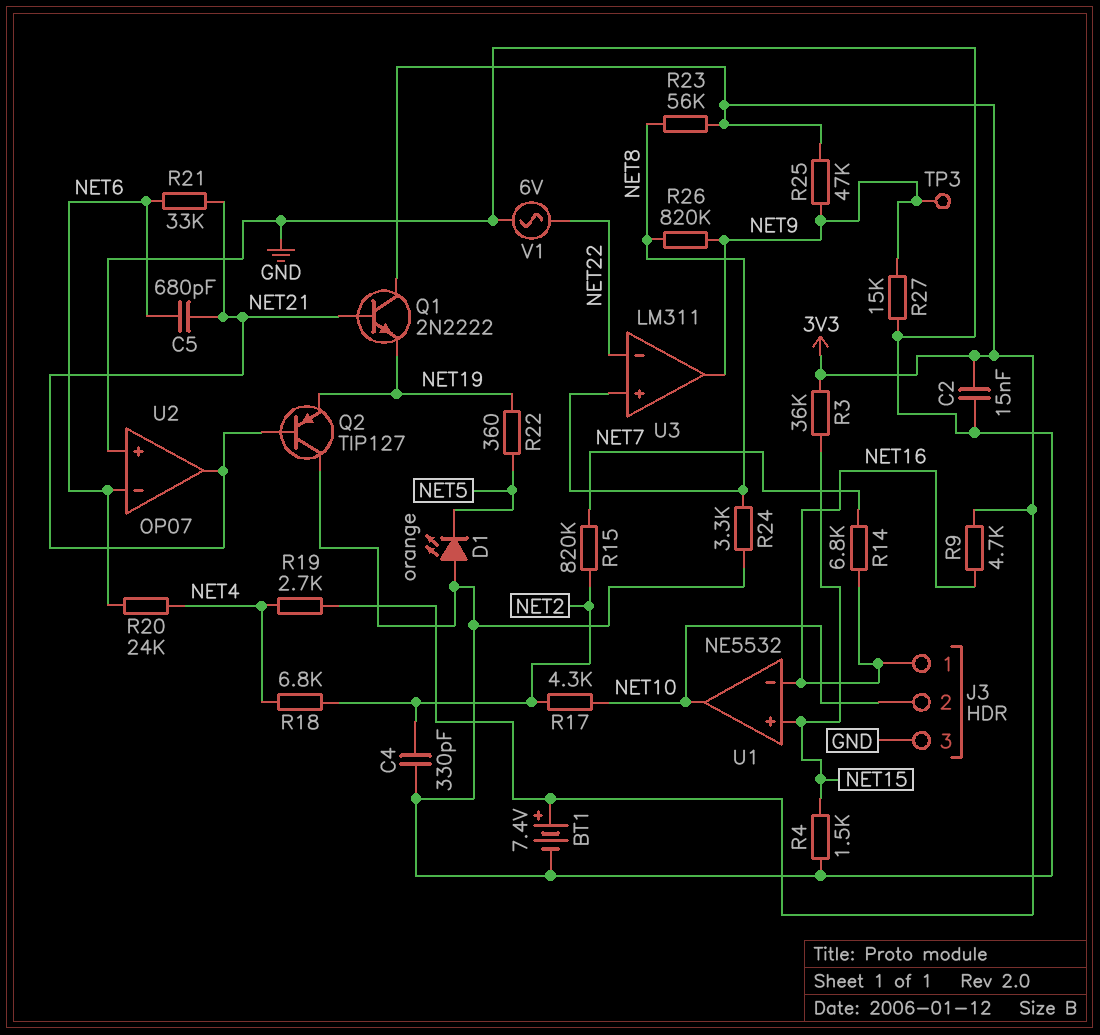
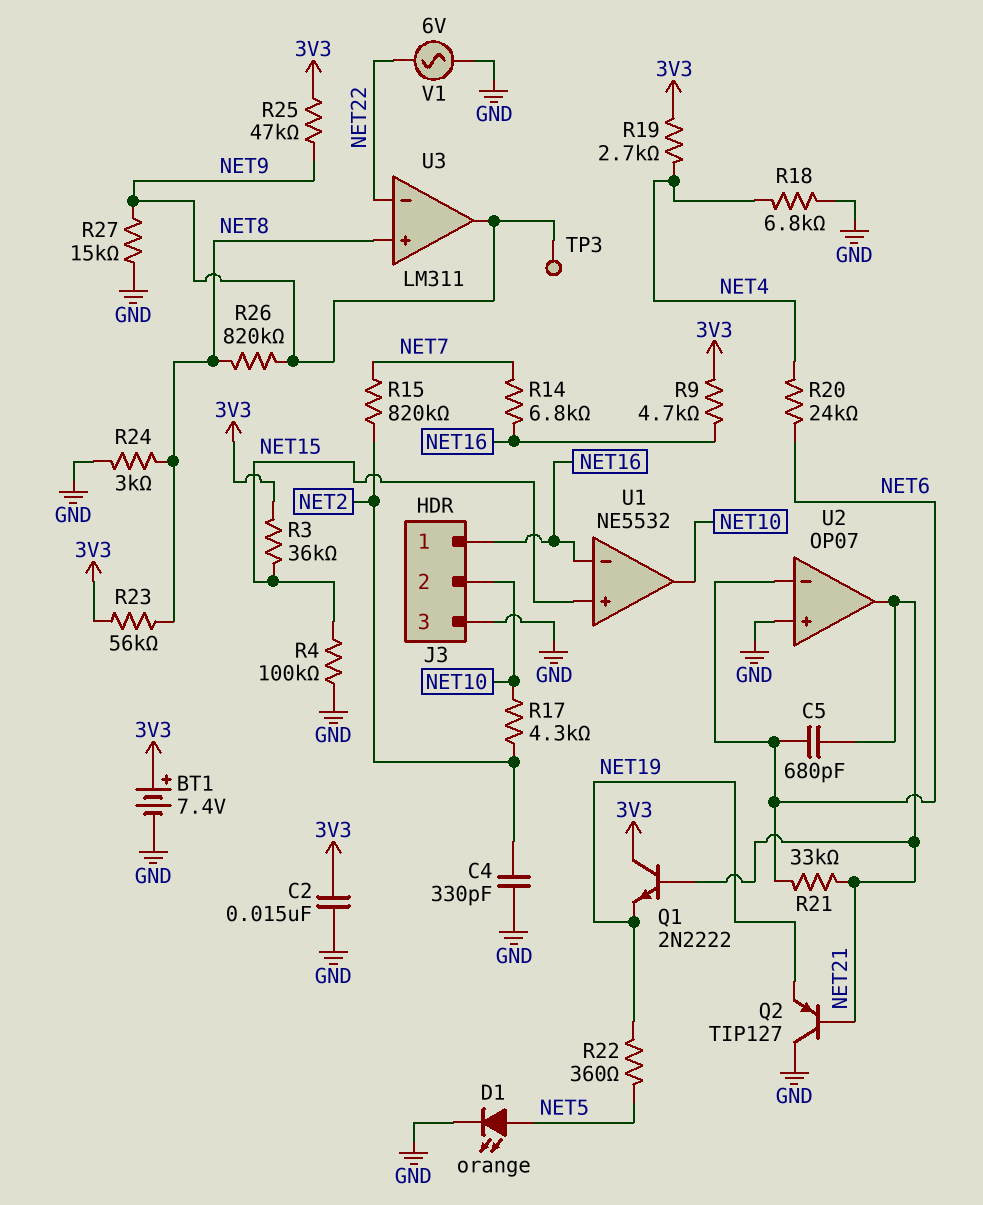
D1: LED orange (A GND, K NET5) -> LED orange (A NET5, K GND)
R4: 1.5k (GND, NET15) -> 100k (GND, NET15)
R18: 6.8k (NET2, NET4) -> 6.8k (GND, NET4)
R24: 3.3k (GND, NET8) -> 3k (GND, NET8)

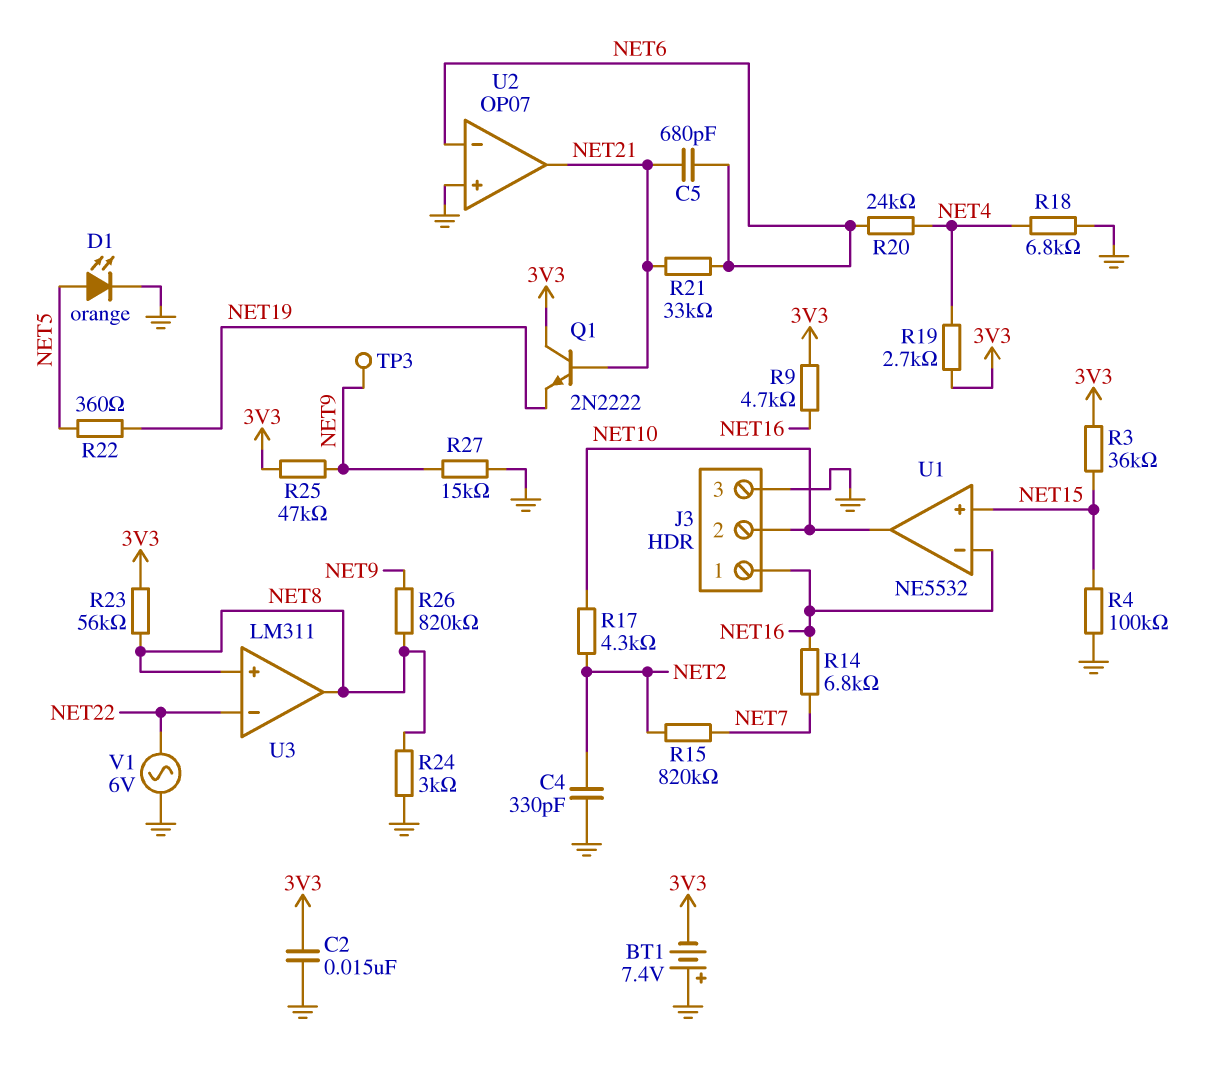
BT1: 7.4V (plus 3V3, minus GND) -> 7.4V (plus GND, minus 3V3)
Q2: PNP TIP127 (B NET21, C GND, E NET19) -> none
U3 pin out: NET9 -> NET8

